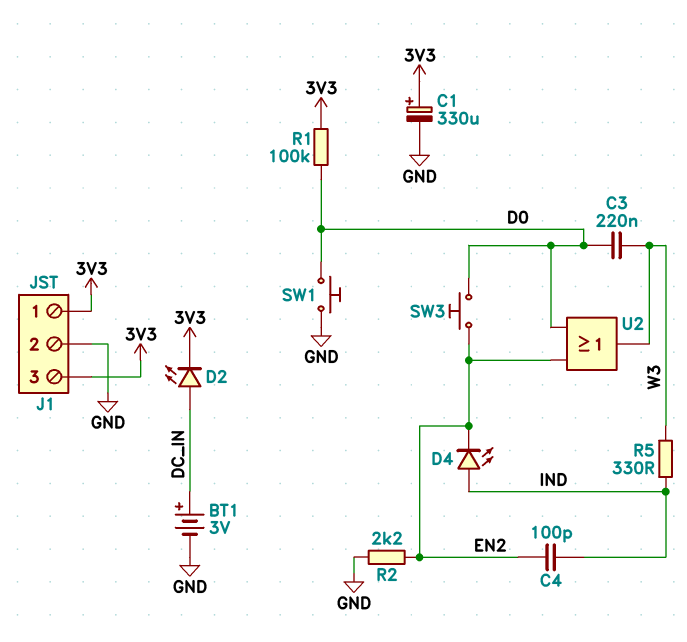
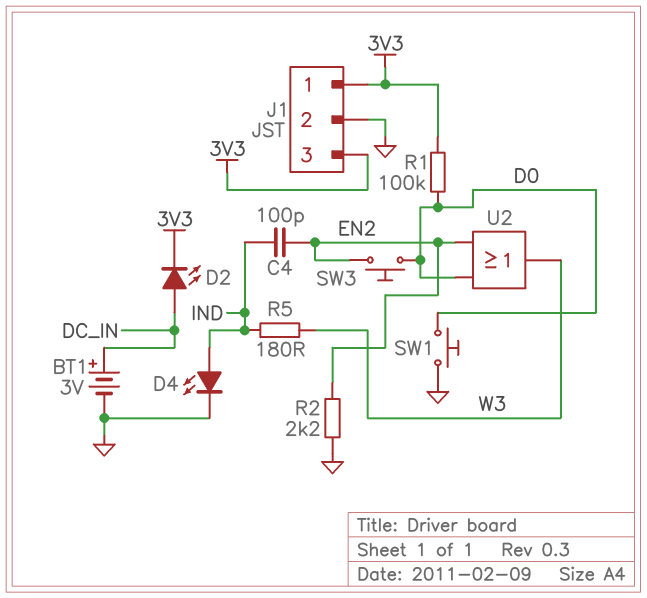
C1: 330uF (plus 3V3, minus GND) -> none
C3: 220nF (D0, W3) -> none
D4: LED (A IND, K EN2) -> LED (A IND, K GND)
R5: 330 (IND, W3) -> 180 (IND, W3)

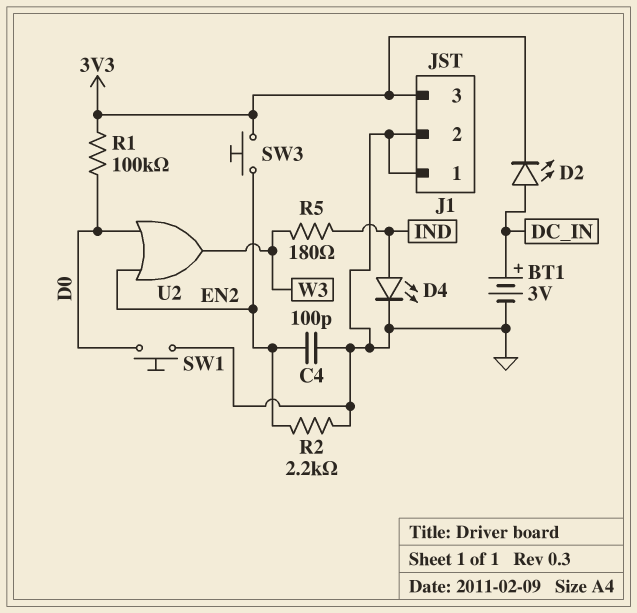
C4: 100pF (EN2, IND) -> 100pF (EN2, GND)
J1 pin 1: 3V3 -> GND
SW3: button (D0, EN2) -> button (3V3, EN2)

